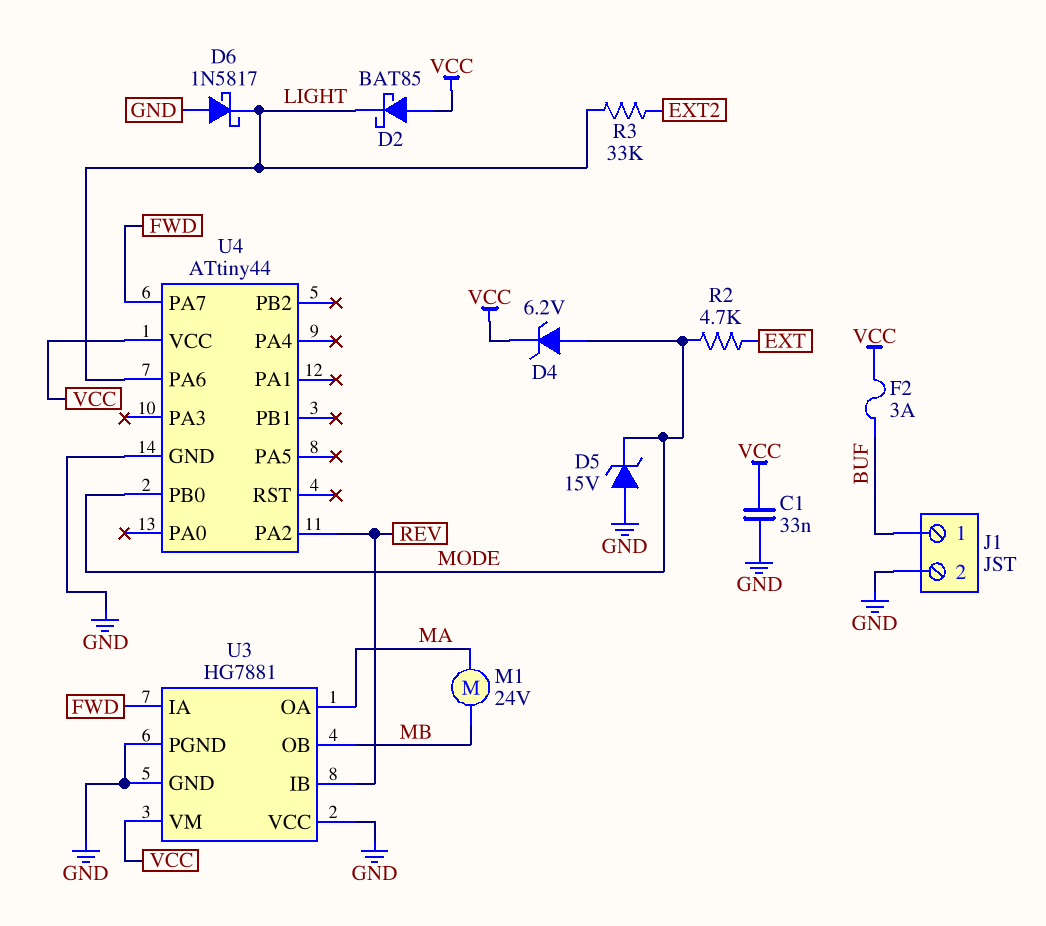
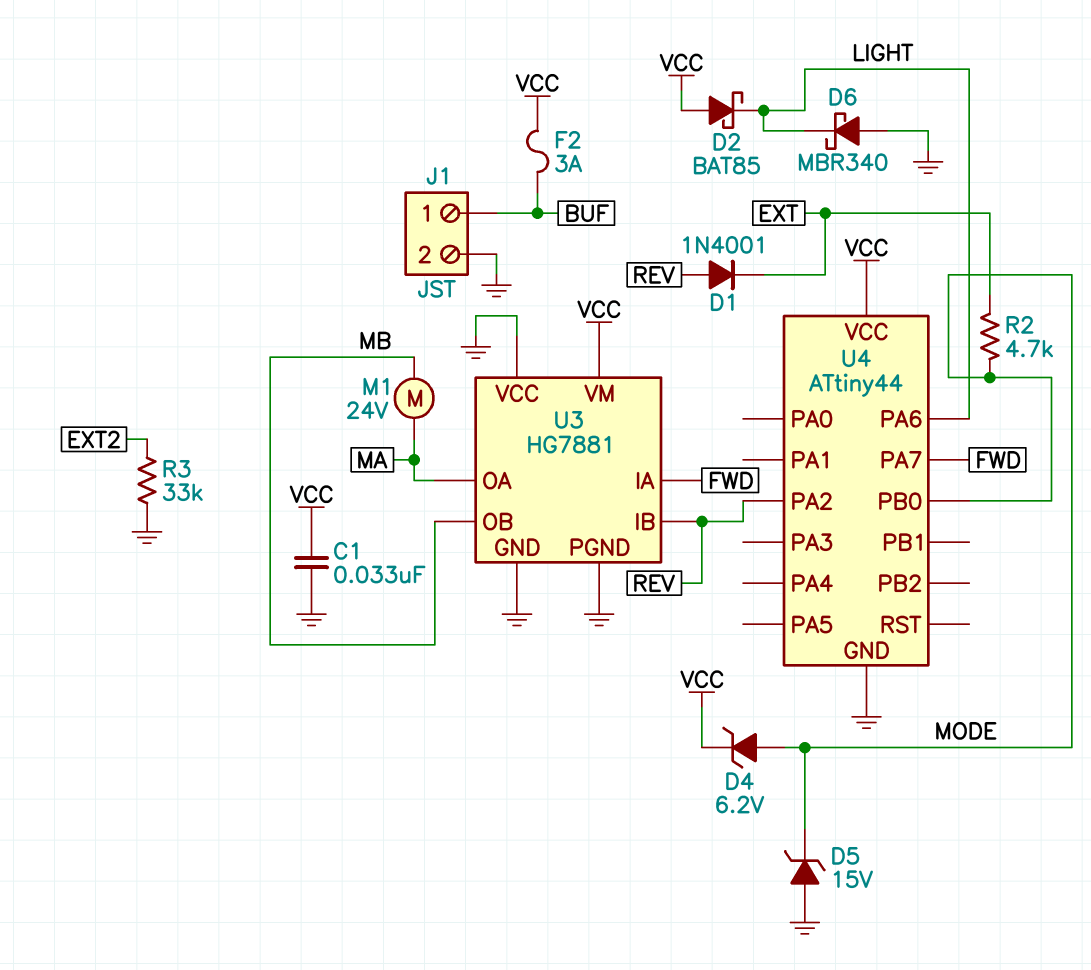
D1: none -> diode 1N4001 (A REV, K EXT)
D6: schottky 1N5817 (A GND, K LIGHT) -> schottky MBR340 (A GND, K LIGHT)
R3: 33k (EXT2, LIGHT) -> 33k (EXT2, GND)

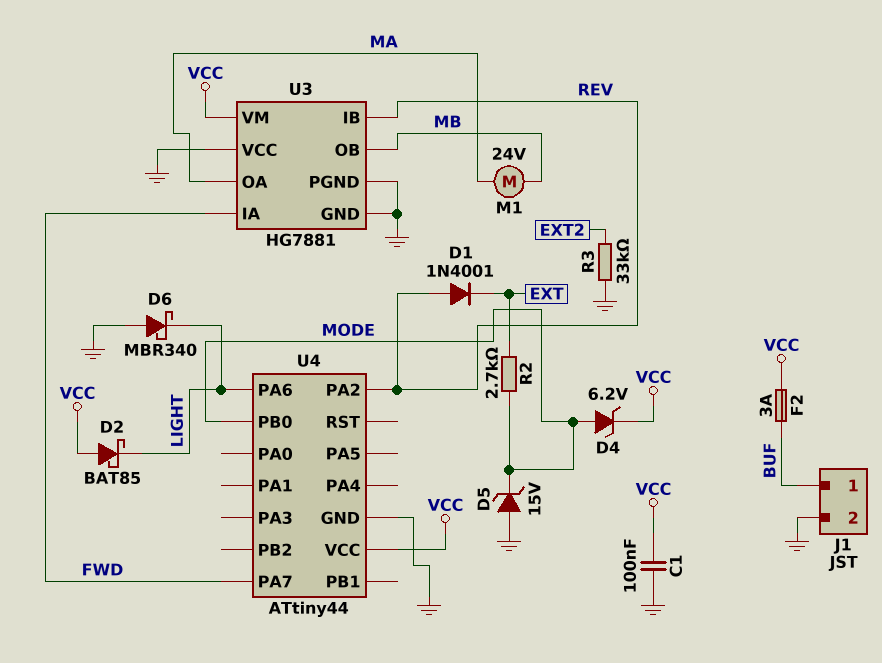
C1: 33nF (GND, VCC) -> 100nF (GND, VCC)
R2: 4.7k (EXT, MODE) -> 2.7k (EXT, MODE)

